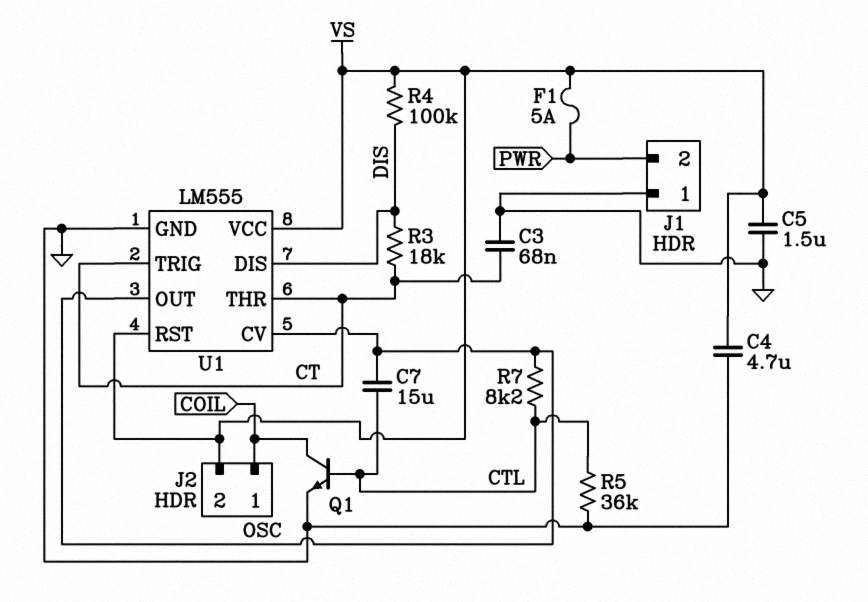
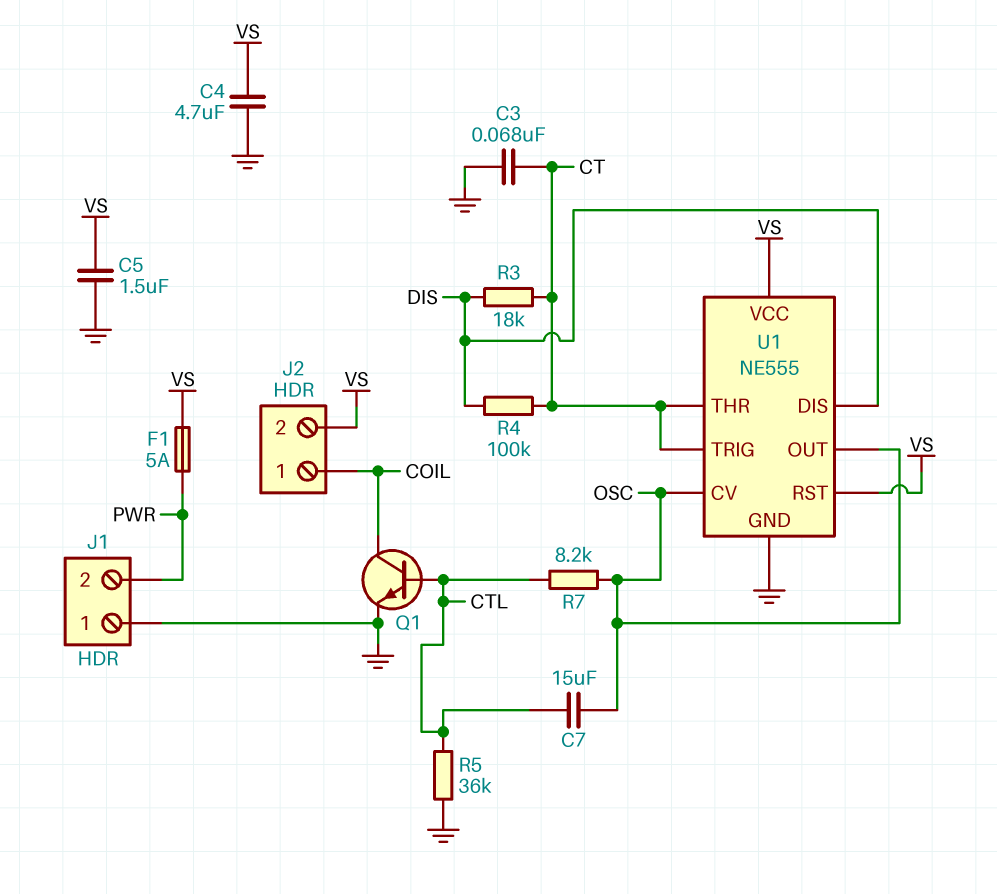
R4: 100k (DIS, VS) -> 100k (CT, DIS)
U1: LM555 -> NE555

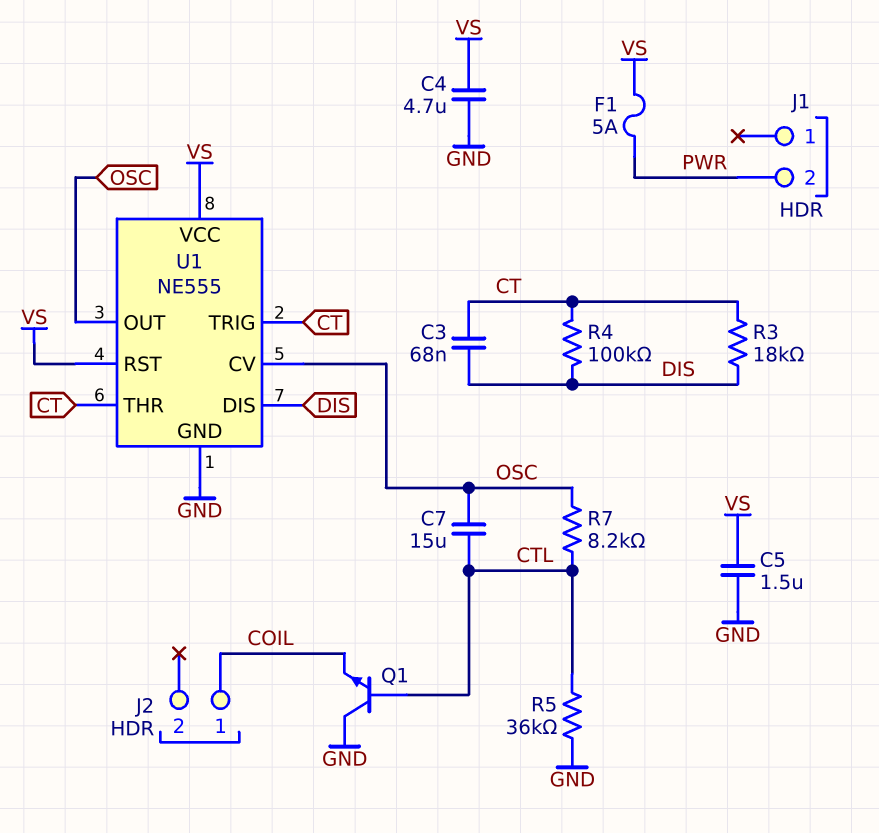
C3: 68nF (CT, GND) -> 68nF (CT, DIS)
J1 pin 1: GND -> none
J2 pin 2: VS -> none
Q1: NPN (B CTL, C COIL, E GND) -> NPN (B CTL, C GND, E COIL)

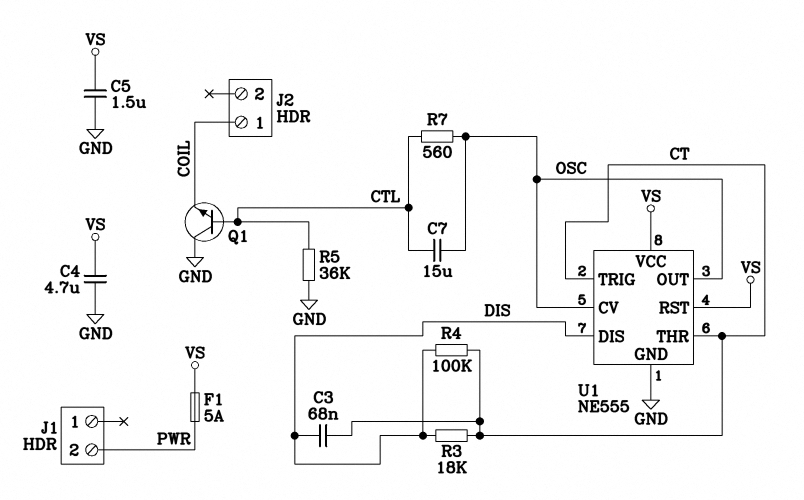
R7: 8.2k (CTL, OSC) -> 560 (CTL, OSC)

